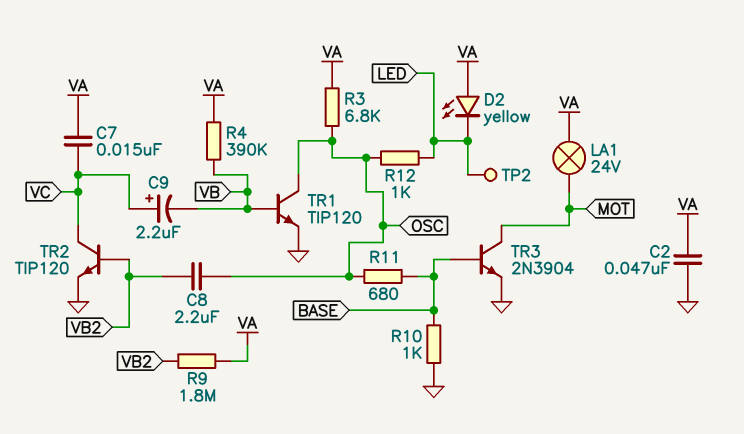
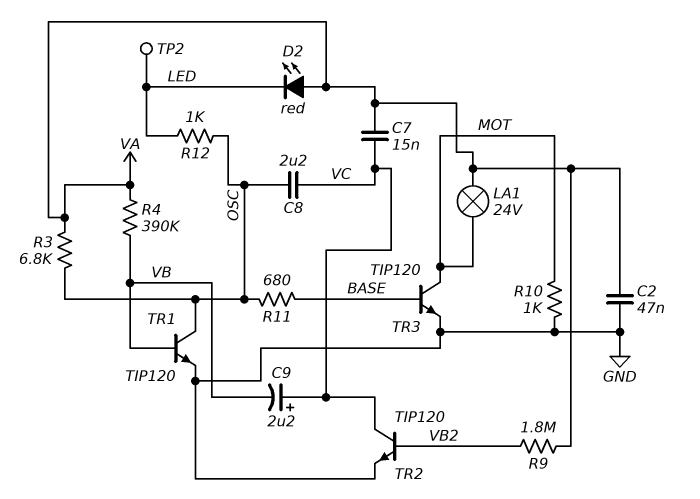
C8: 2.2uF (OSC, VB2) -> 2.2uF (OSC, VC)
D2: LED yellow (A VA, K LED) -> LED red (A VA, K LED)
R10: 1k (BASE, GND) -> 1k (GND, MOT)
TR3: NPN 2N3904 (B BASE, C MOT, E GND) -> NPN TIP120 (B BASE, C MOT, E GND)

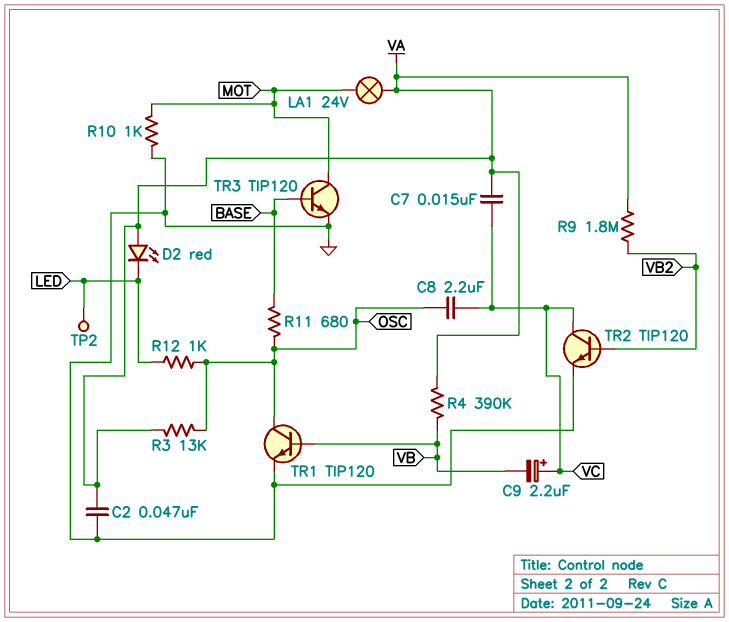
R3: 6.8k (OSC, VA) -> 13k (OSC, VA)

